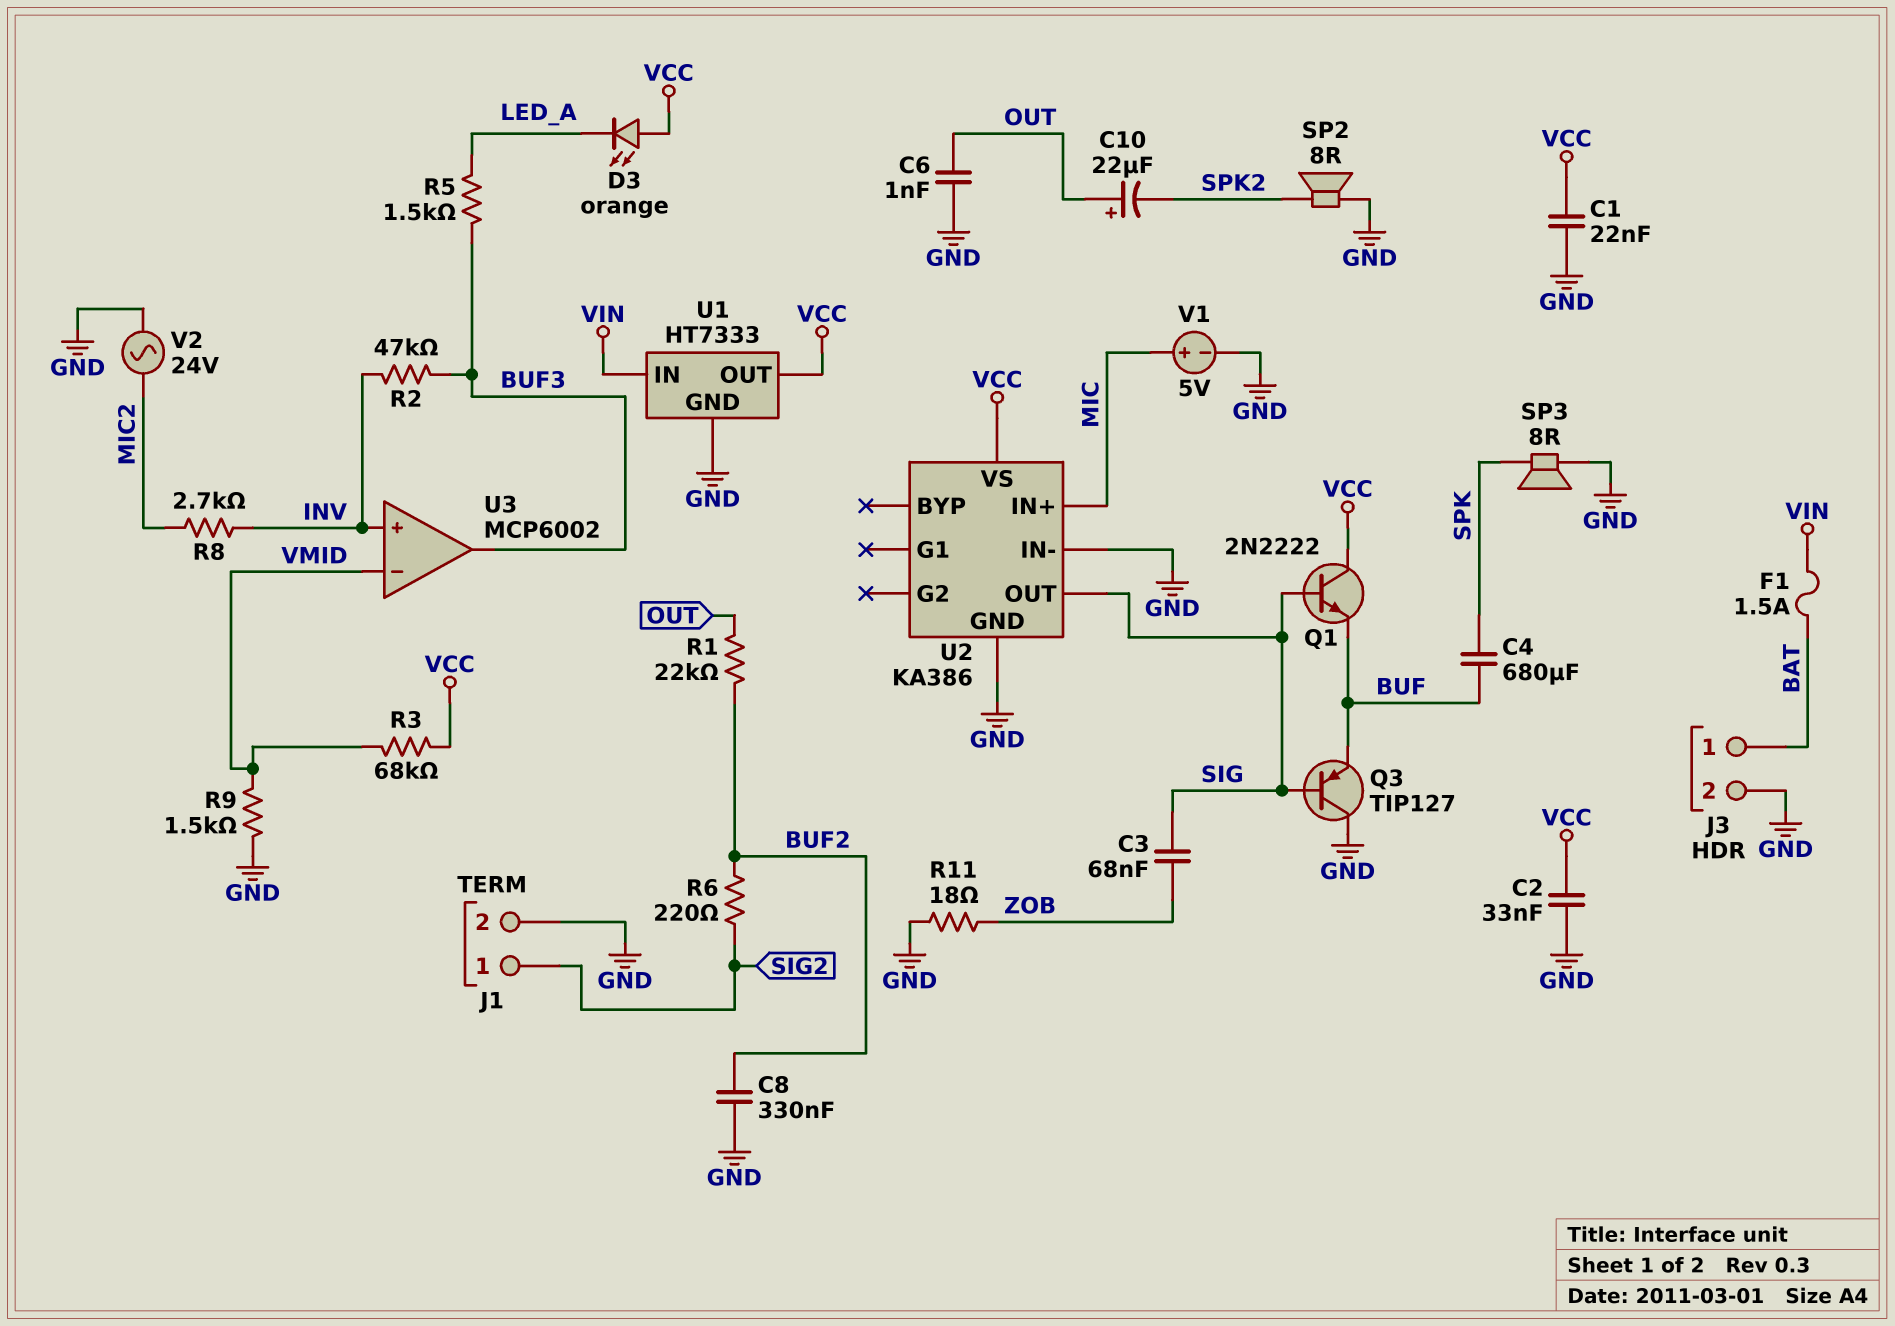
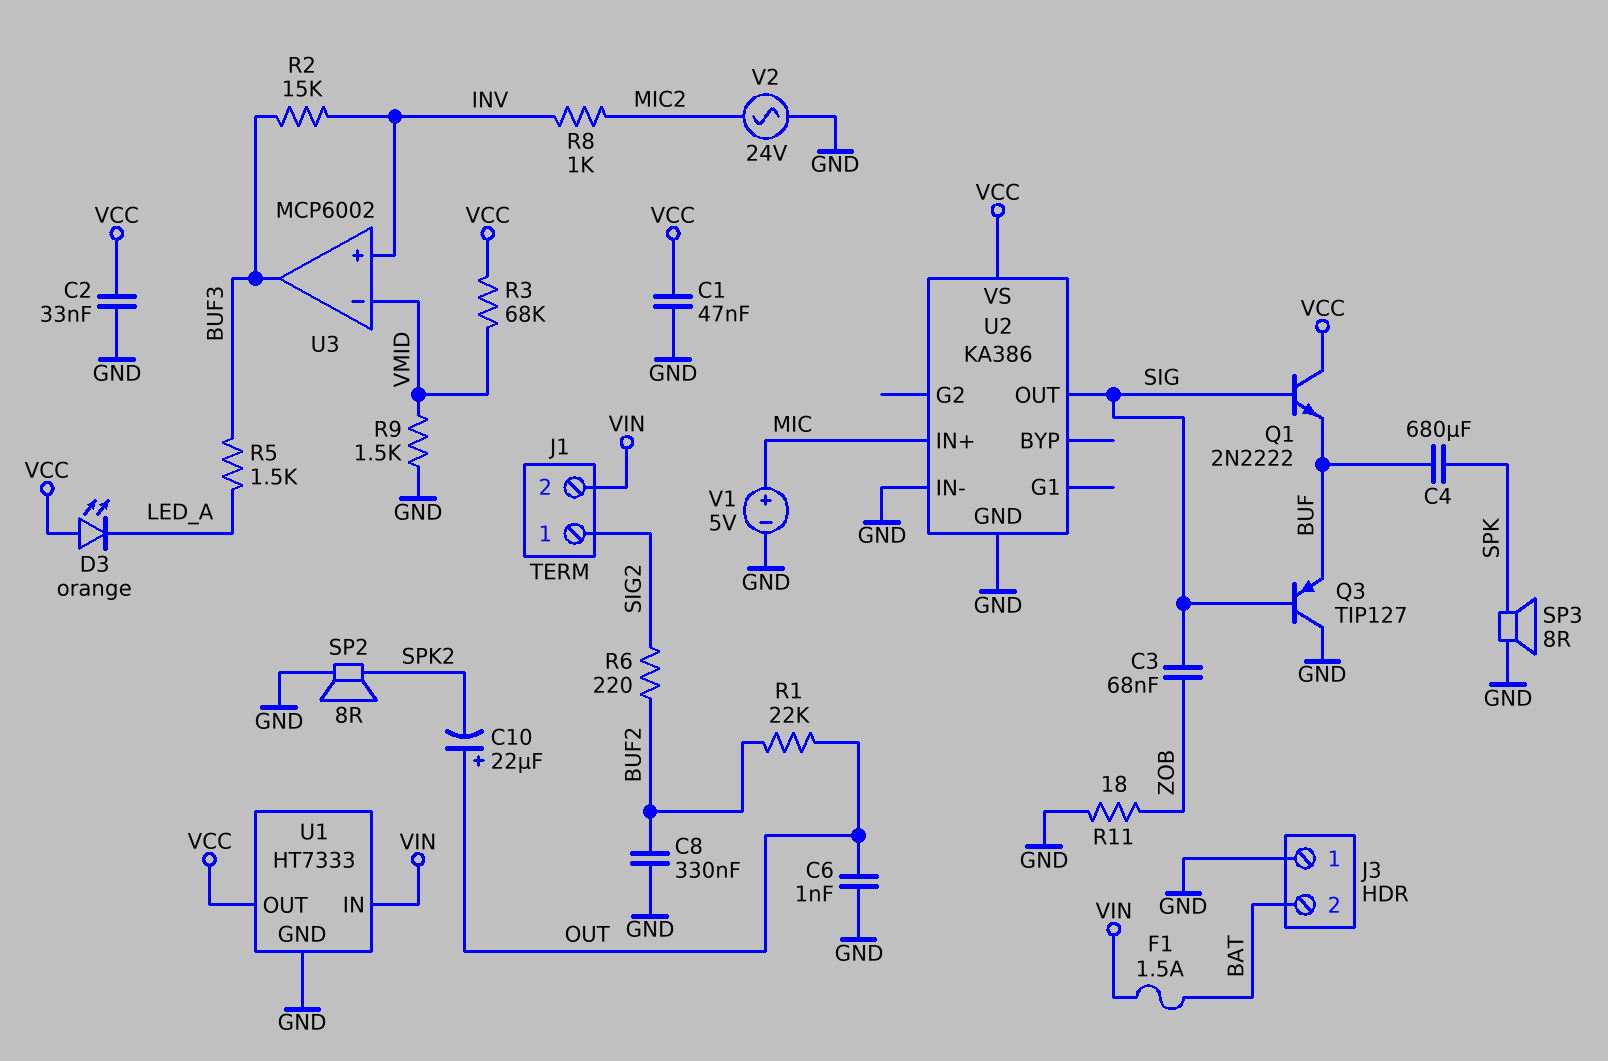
C1: 22nF (GND, VCC) -> 47nF (GND, VCC)
J1 pin 2: GND -> VIN
J3 pin 1: BAT -> GND
J3 pin 2: GND -> BAT
R2: 47k (BUF3, INV) -> 15k (BUF3, INV)
R8: 2.7k (INV, MIC2) -> 1k (INV, MIC2)

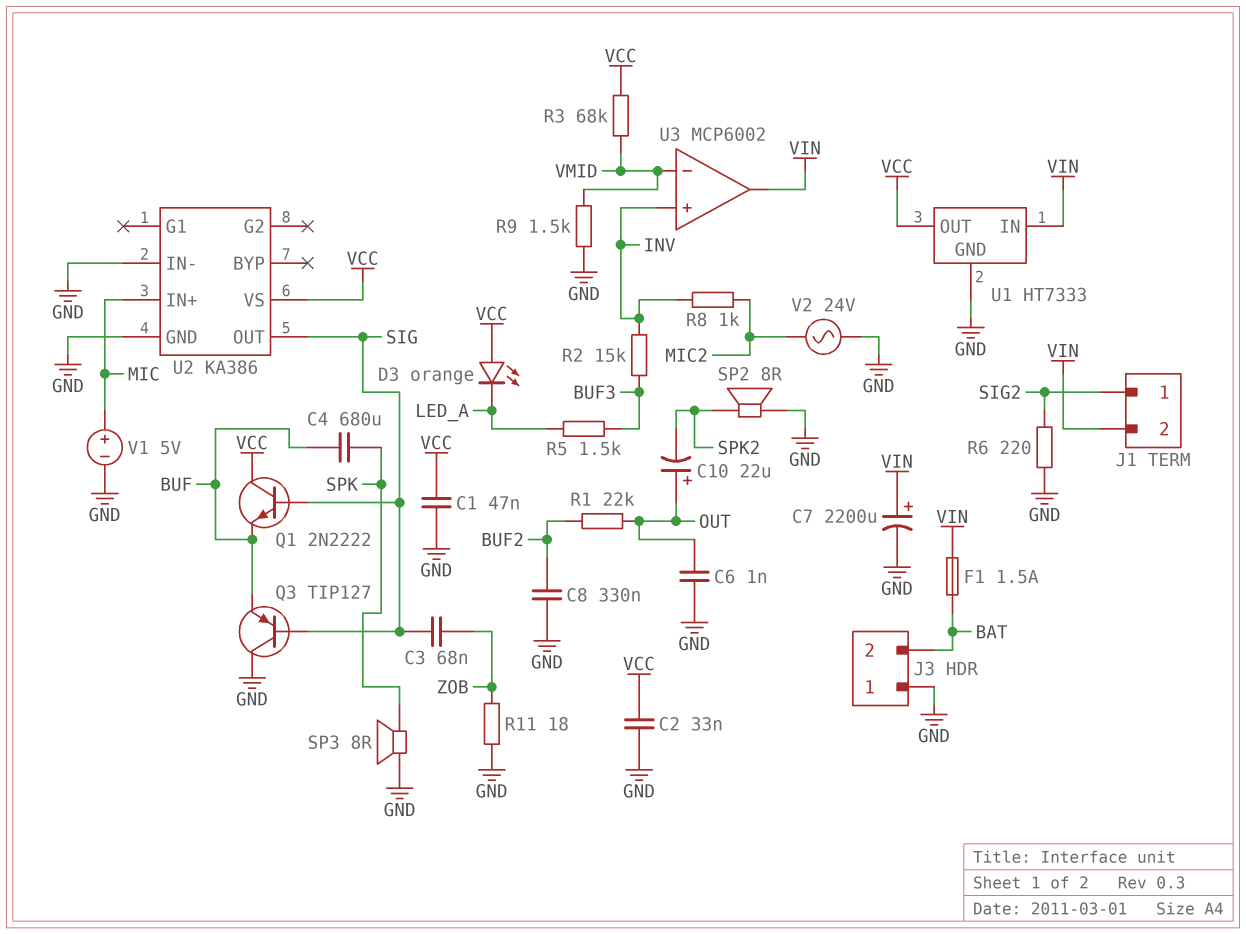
C7: none -> 2200uF (plus VIN, minus GND)
R6: 220 (BUF2, SIG2) -> 220 (GND, SIG2)
U3 pin out: BUF3 -> VIN

